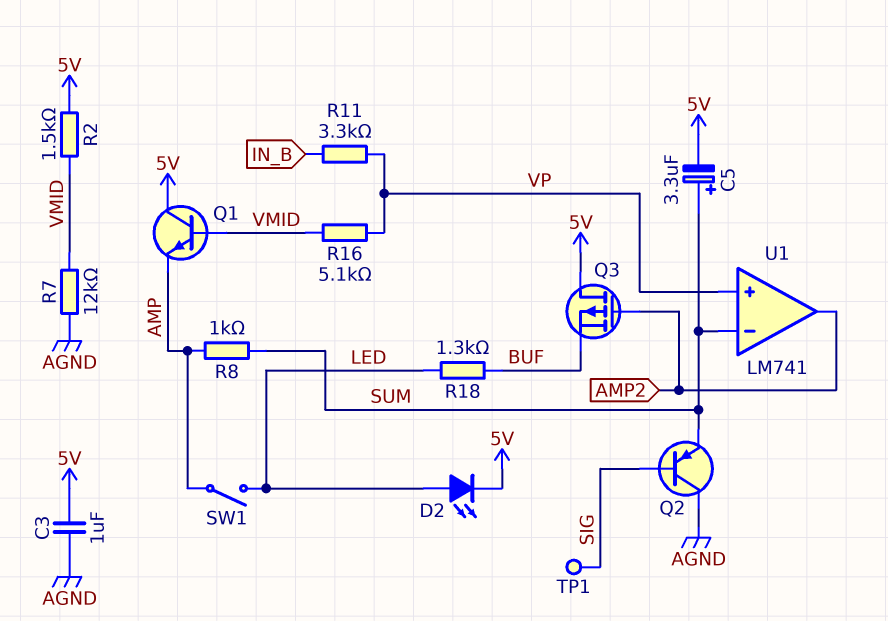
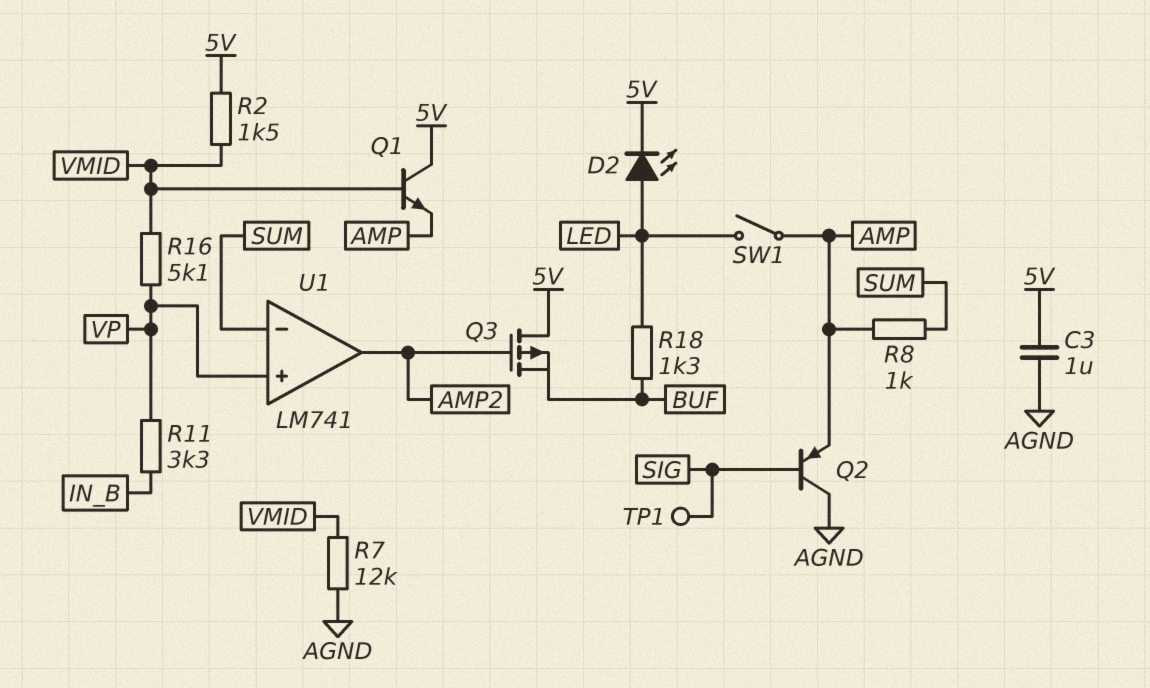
C5: 3.3uF (plus SUM, minus 5V) -> none
Q2: PNP (B SIG, C AGND, E SUM) -> PNP (B SIG, C AGND, E AMP)

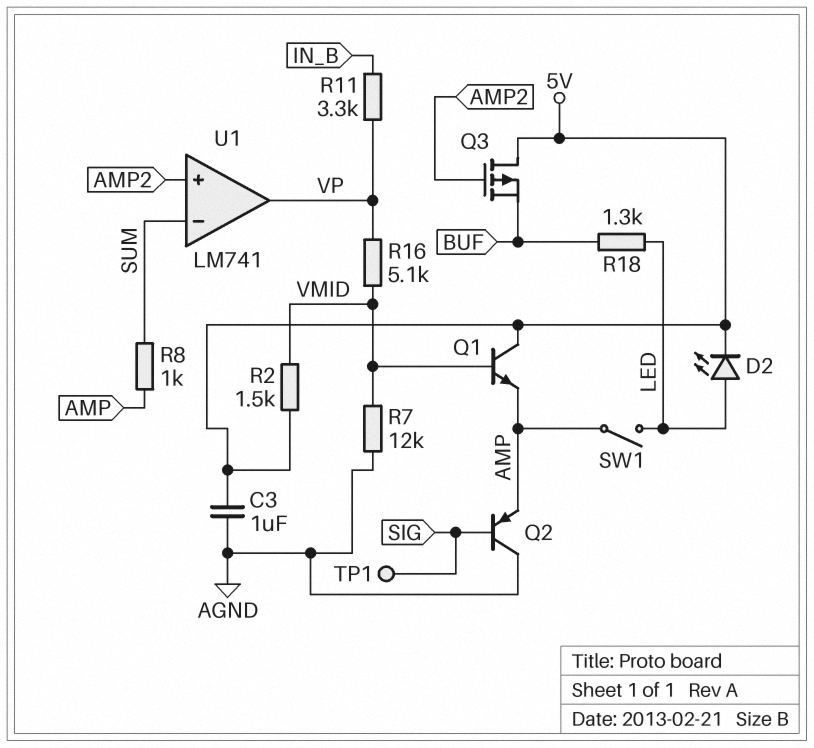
U1 pin in+: VP -> AMP2
U1 pin out: AMP2 -> VP

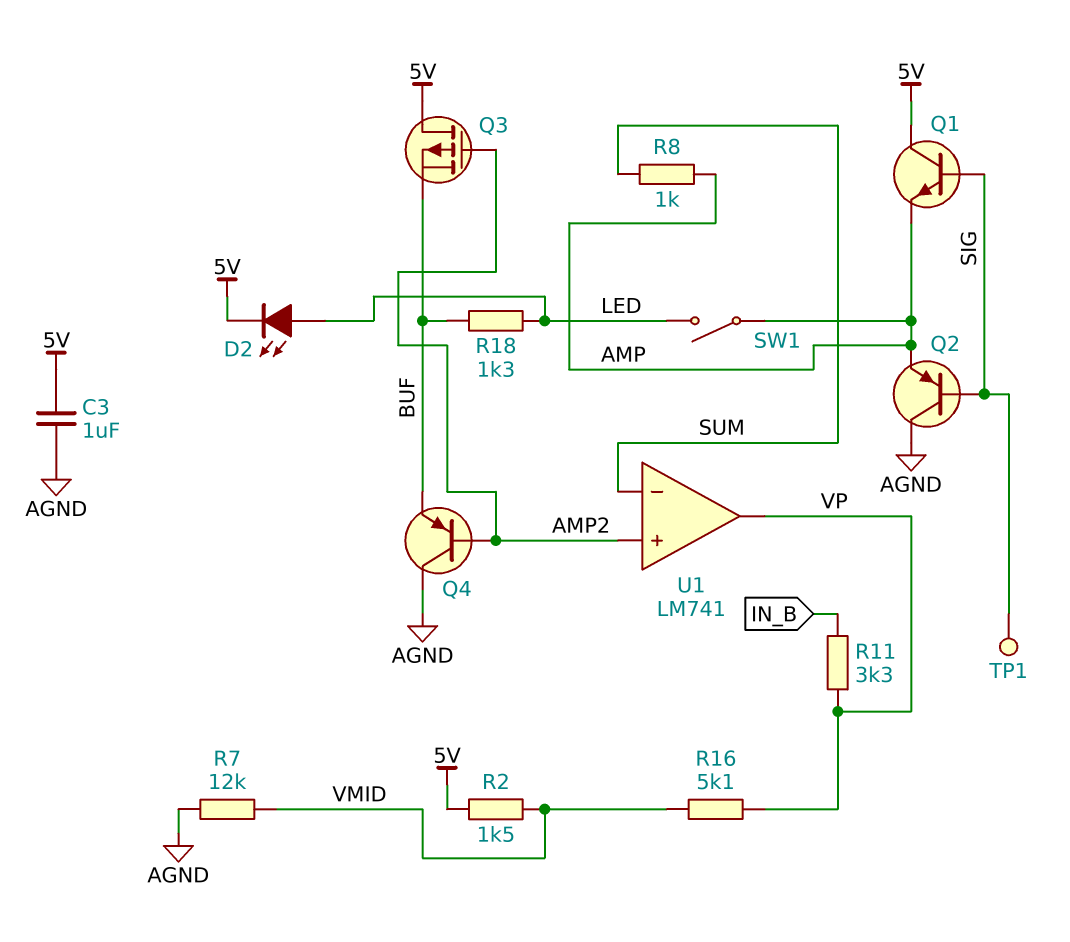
Q1: NPN (B VMID, C 5V, E AMP) -> NPN (B SIG, C 5V, E AMP)
Q4: none -> PNP (B AMP2, C AGND, E BUF)

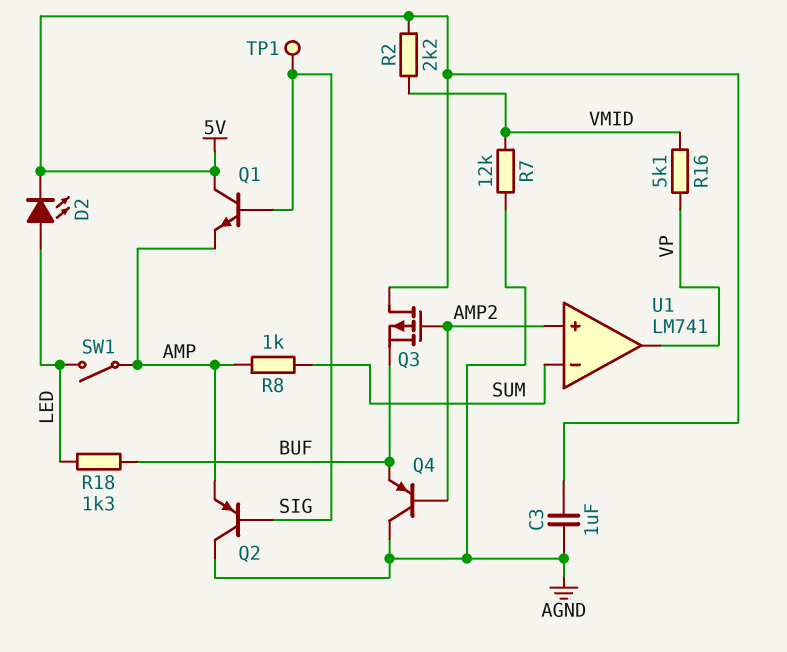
R2: 1.5k (5V, VMID) -> 2.2k (5V, VMID)
R11: 3.3k (IN_B, VP) -> none

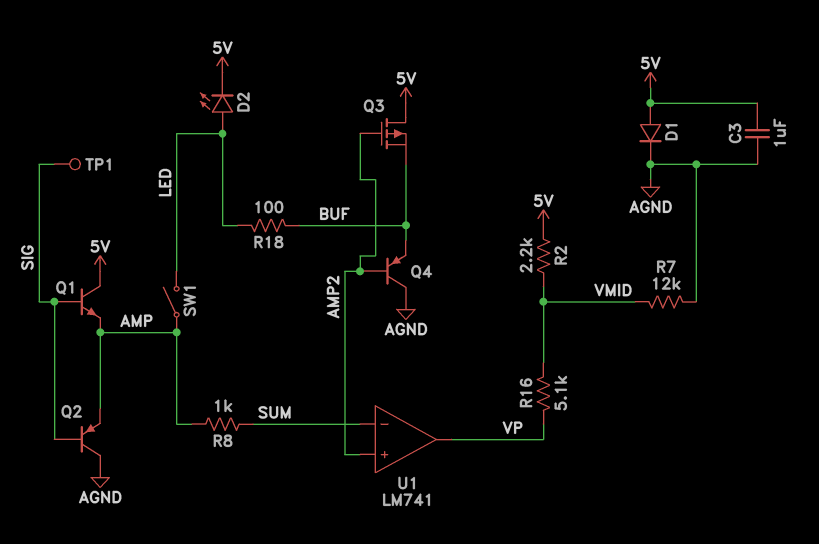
D1: none -> diode (A 5V, K AGND)
R18: 1.3k (BUF, LED) -> 100 (BUF, LED)

